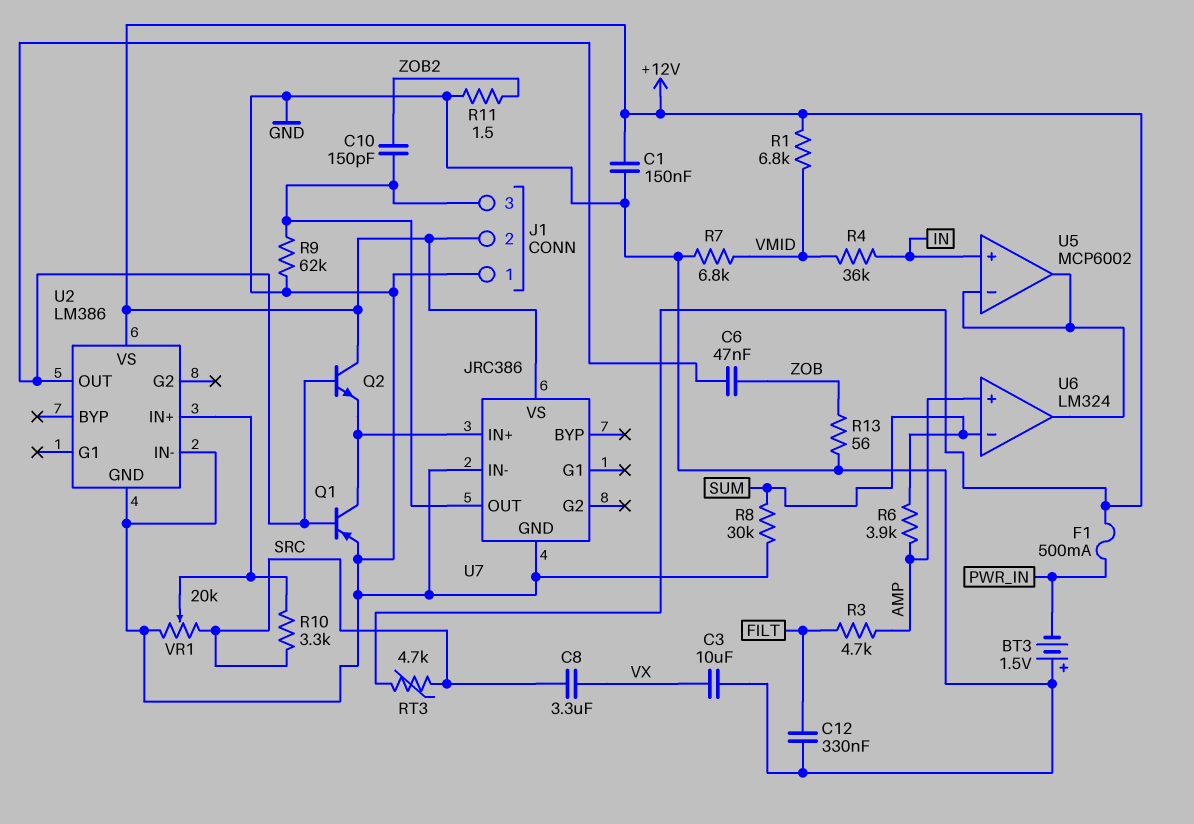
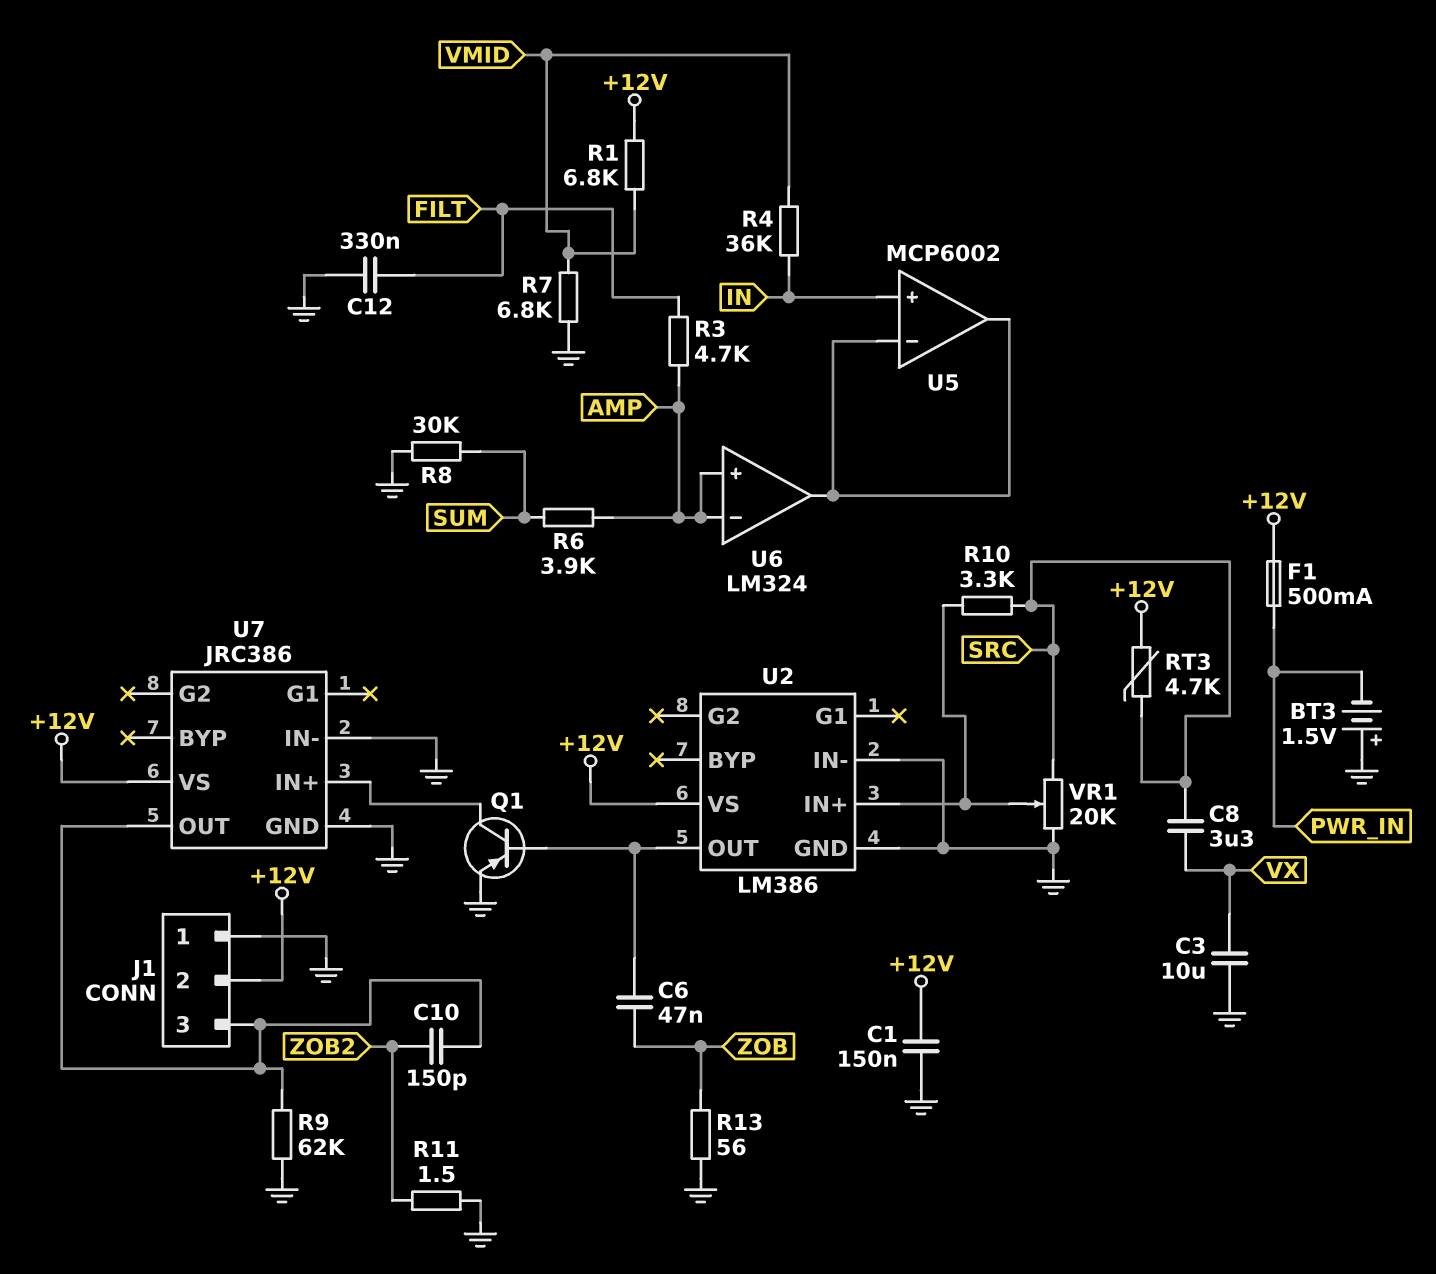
Q2: NPN (B U2/OUT, C +12V, E U7/IN+) -> none
U6 pin in-: SUM -> AMP

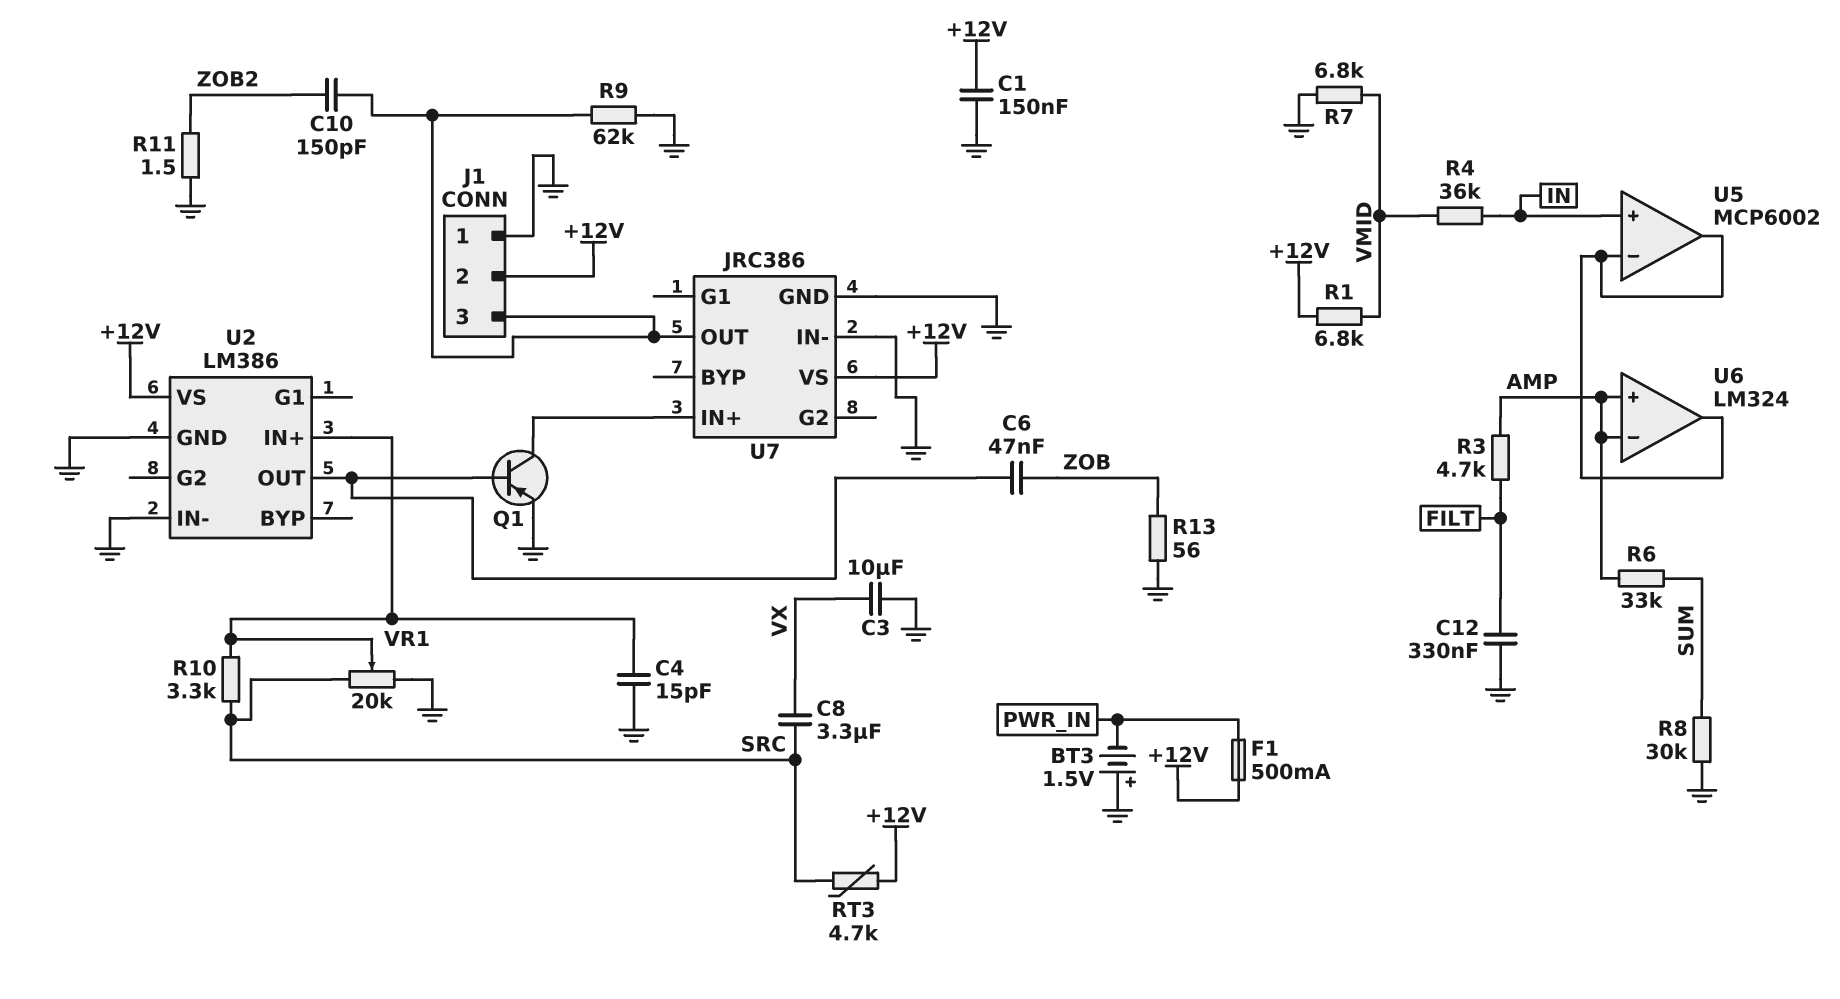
C4: none -> 15pF (GND, U2/IN+)
R6: 3.9k (AMP, SUM) -> 33k (AMP, SUM)

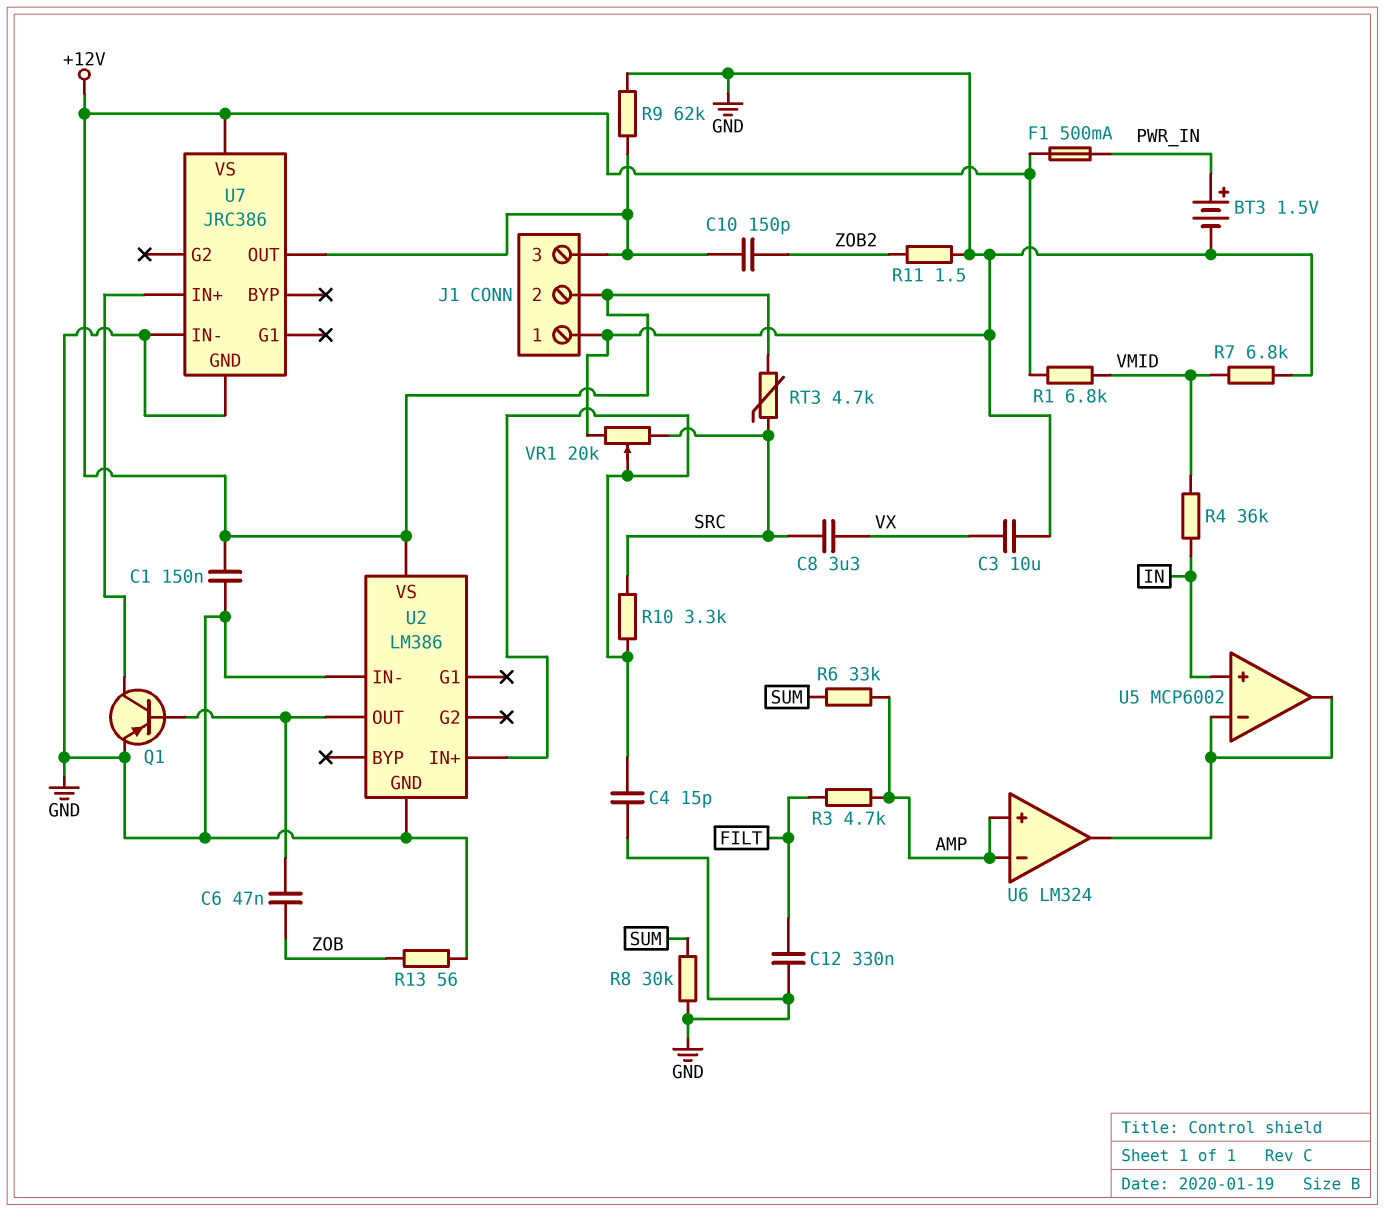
BT3: 1.5V (plus GND, minus PWR_IN) -> 1.5V (plus PWR_IN, minus GND)

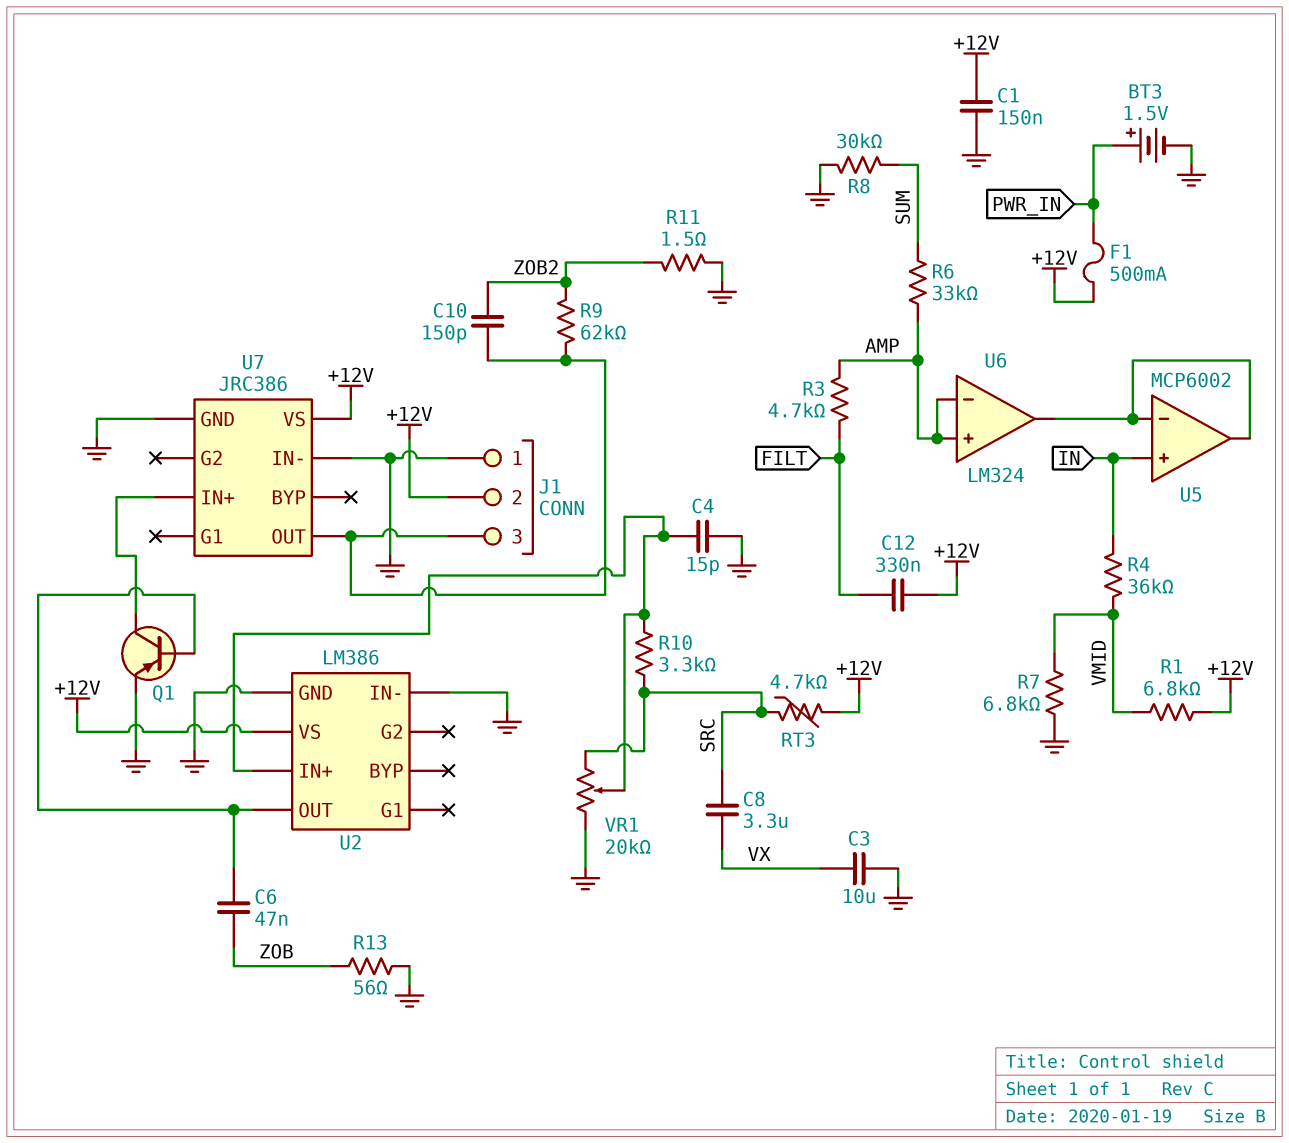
C12: 330nF (FILT, GND) -> 330nF (+12V, FILT)
R9: 62k (GND, J1/3) -> 62k (J1/3, ZOB2)

